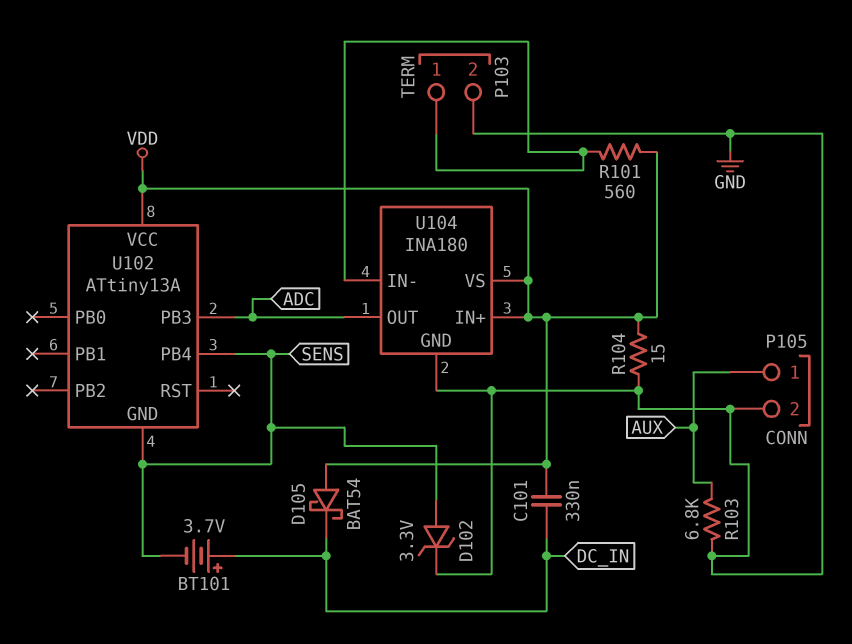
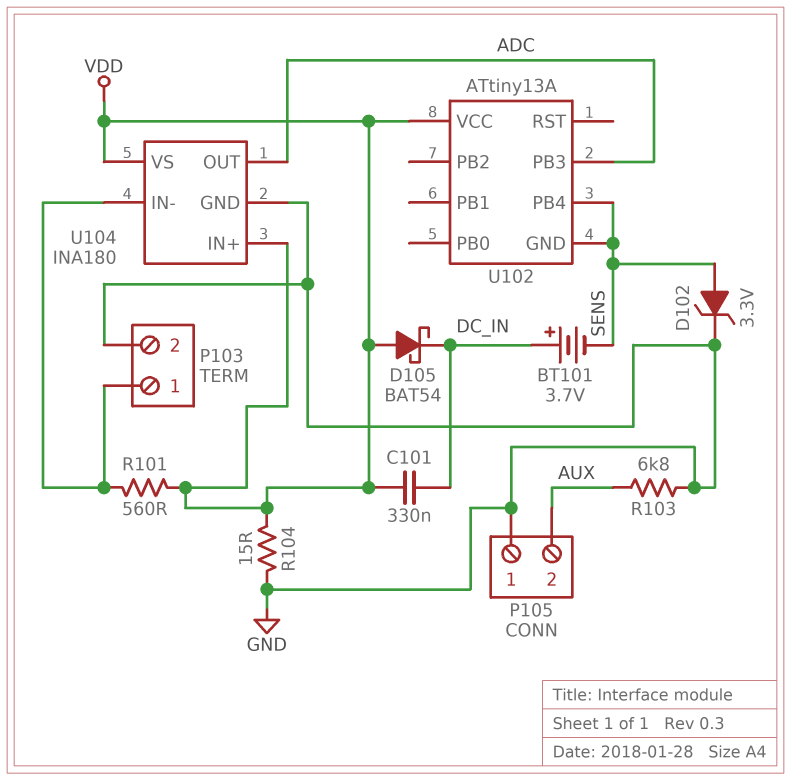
P105 pin 1: AUX -> GND
P105 pin 2: GND -> AUX

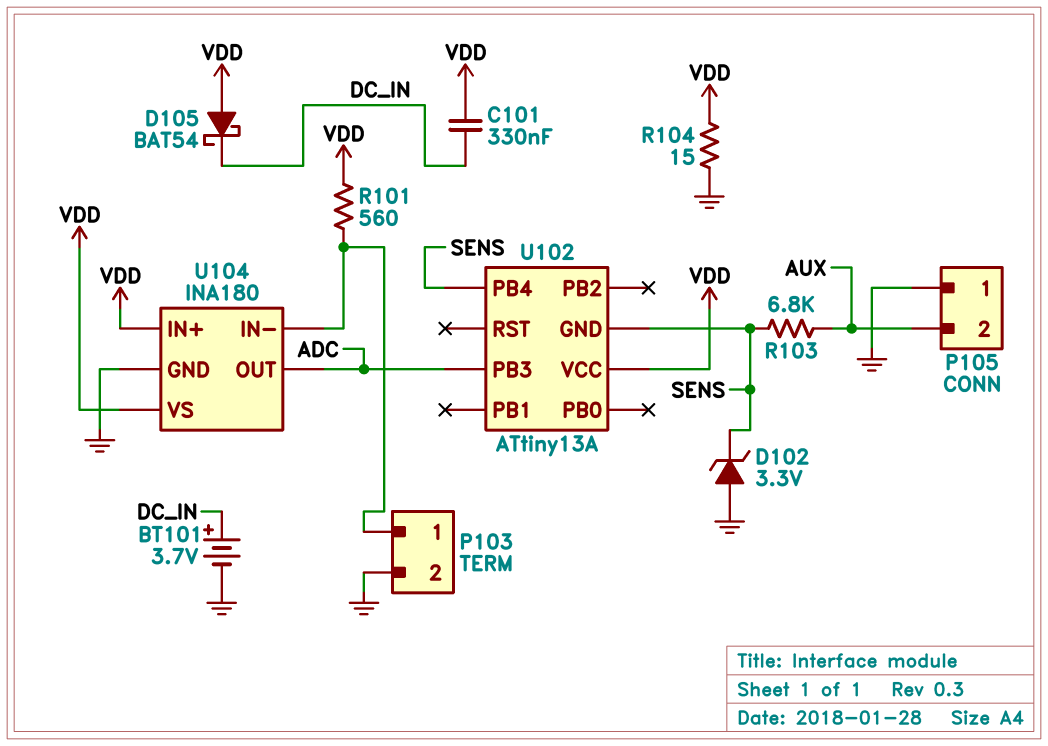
BT101: 3.7V (plus DC_IN, minus SENS) -> 3.7V (plus DC_IN, minus GND)
D102: zener 3.3V (A SENS, K GND) -> zener 3.3V (A GND, K SENS)
R103: 6.8k (AUX, GND) -> 6.8k (AUX, SENS)

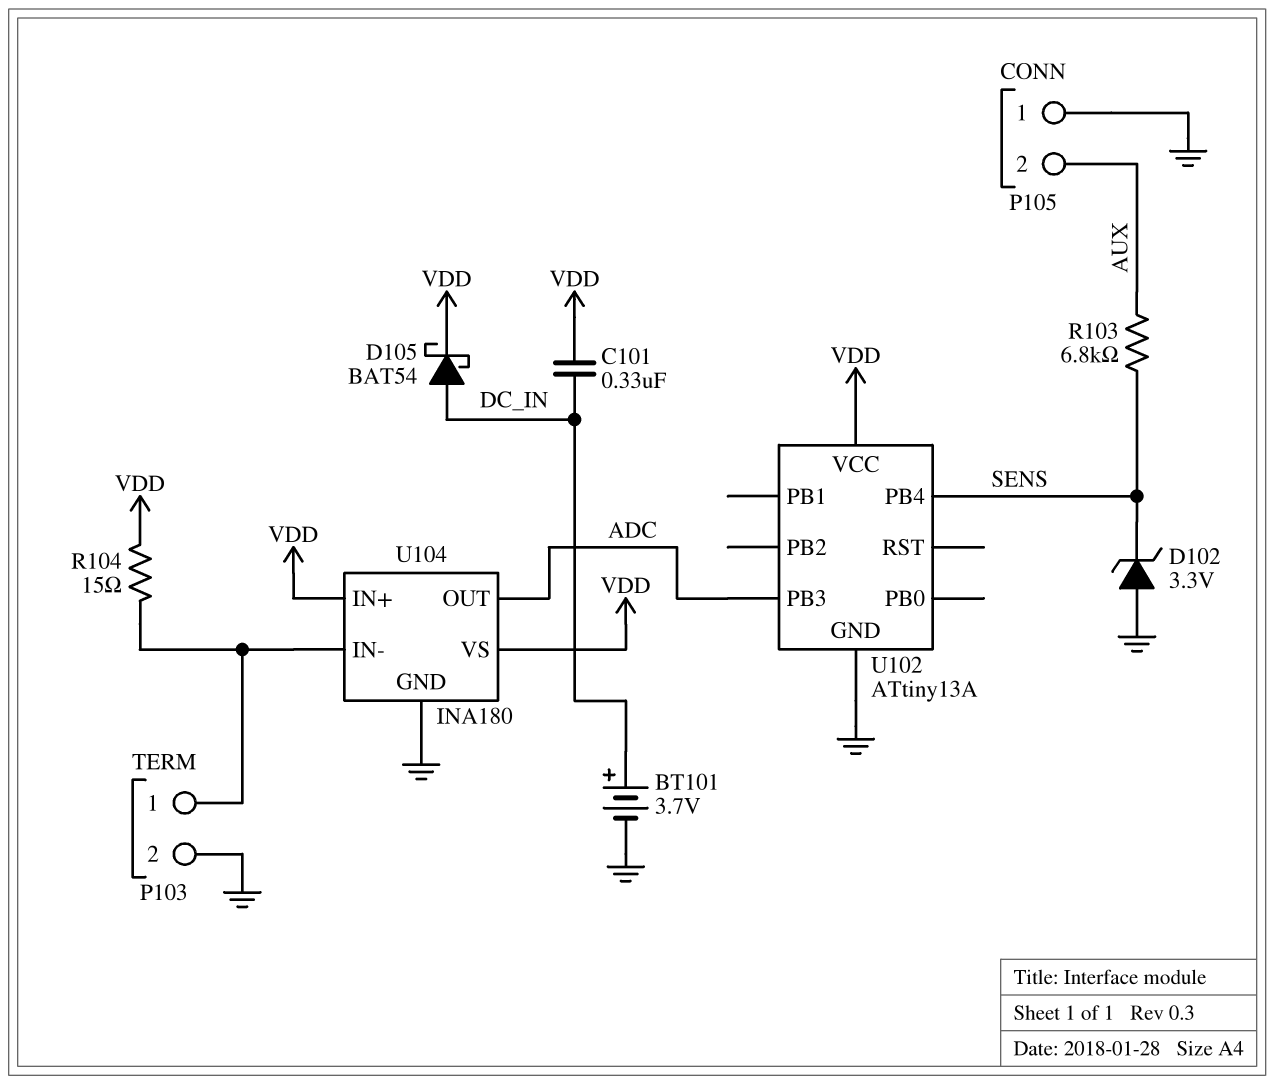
D105: schottky BAT54 (A VDD, K DC_IN) -> schottky BAT54 (A DC_IN, K VDD)
R101: 560 (P103/1, VDD) -> none
R104: 15 (GND, VDD) -> 15 (P103/1, VDD)
U102 pin GND: SENS -> GND

